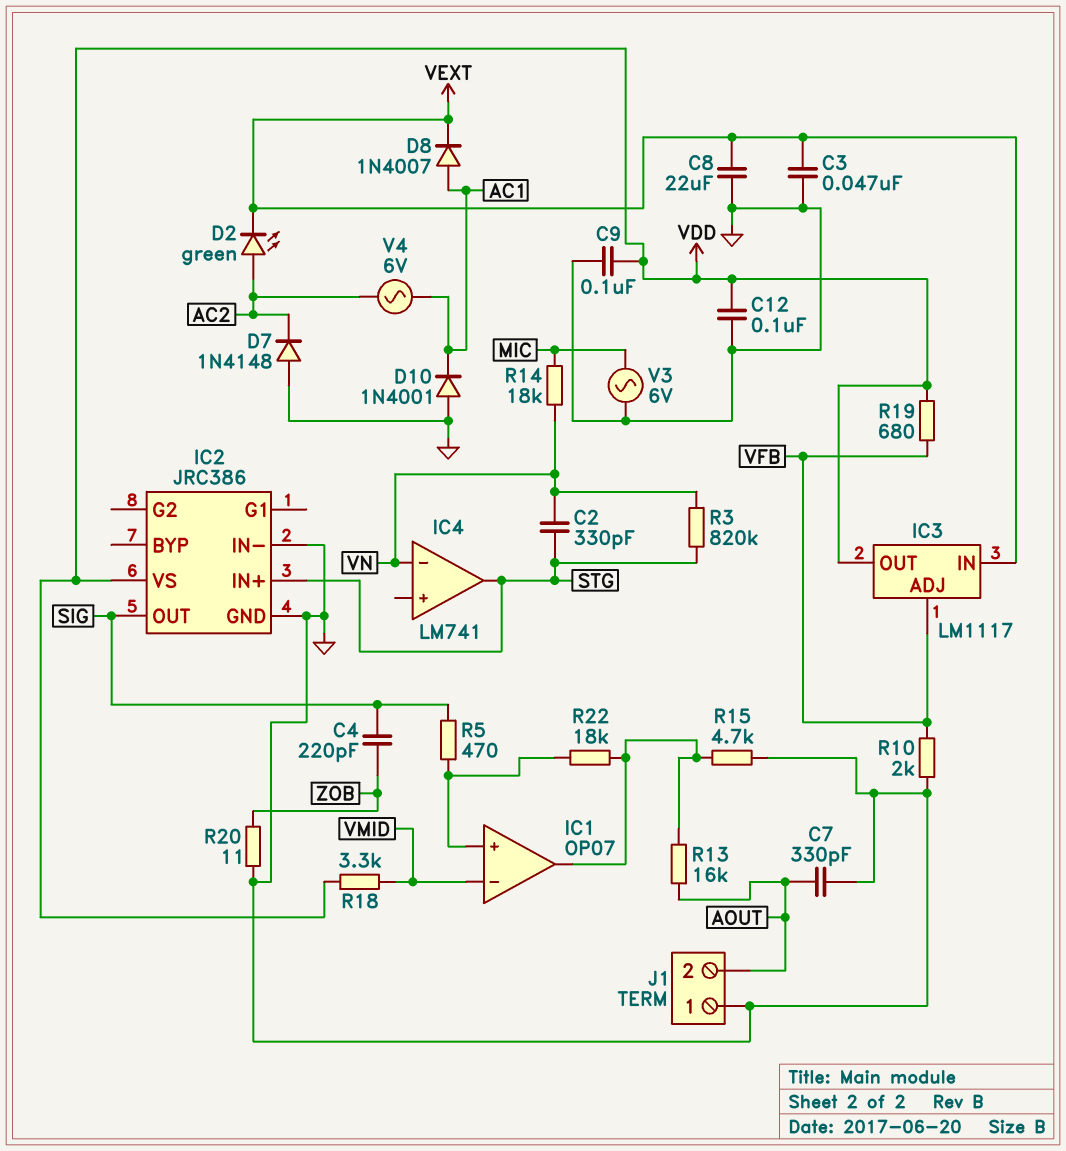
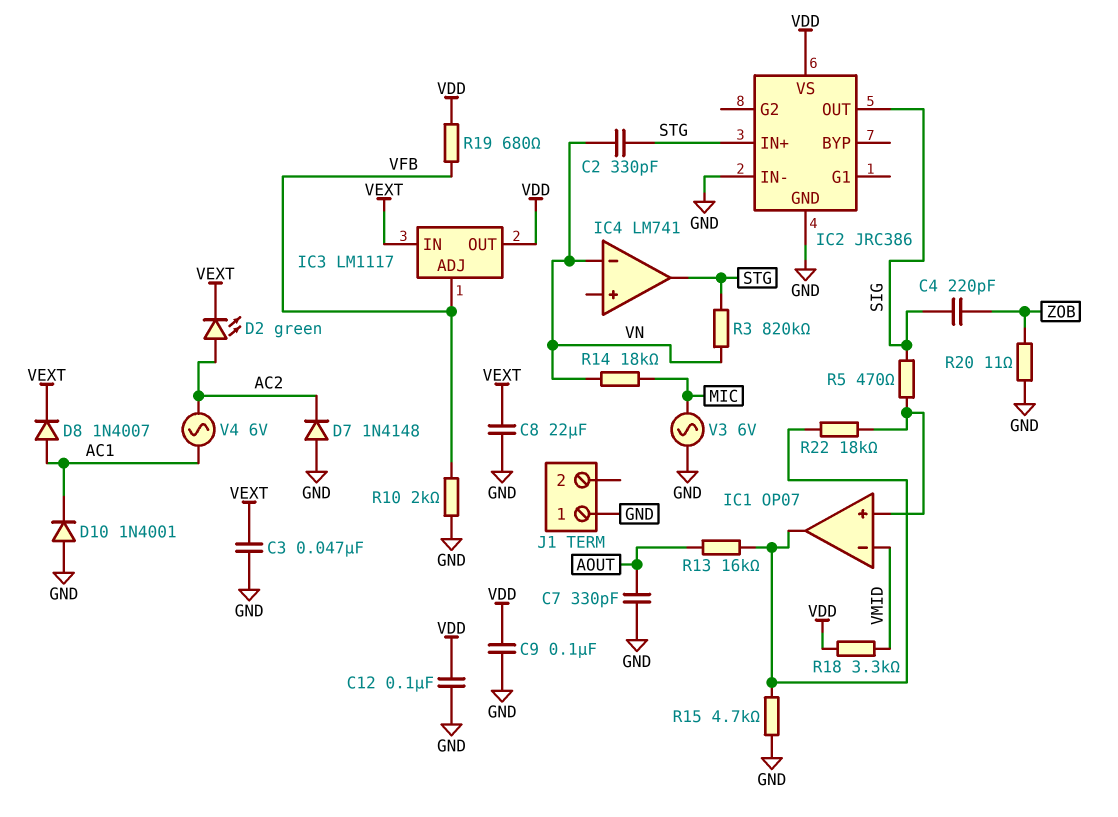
J1 pin 2: AOUT -> none

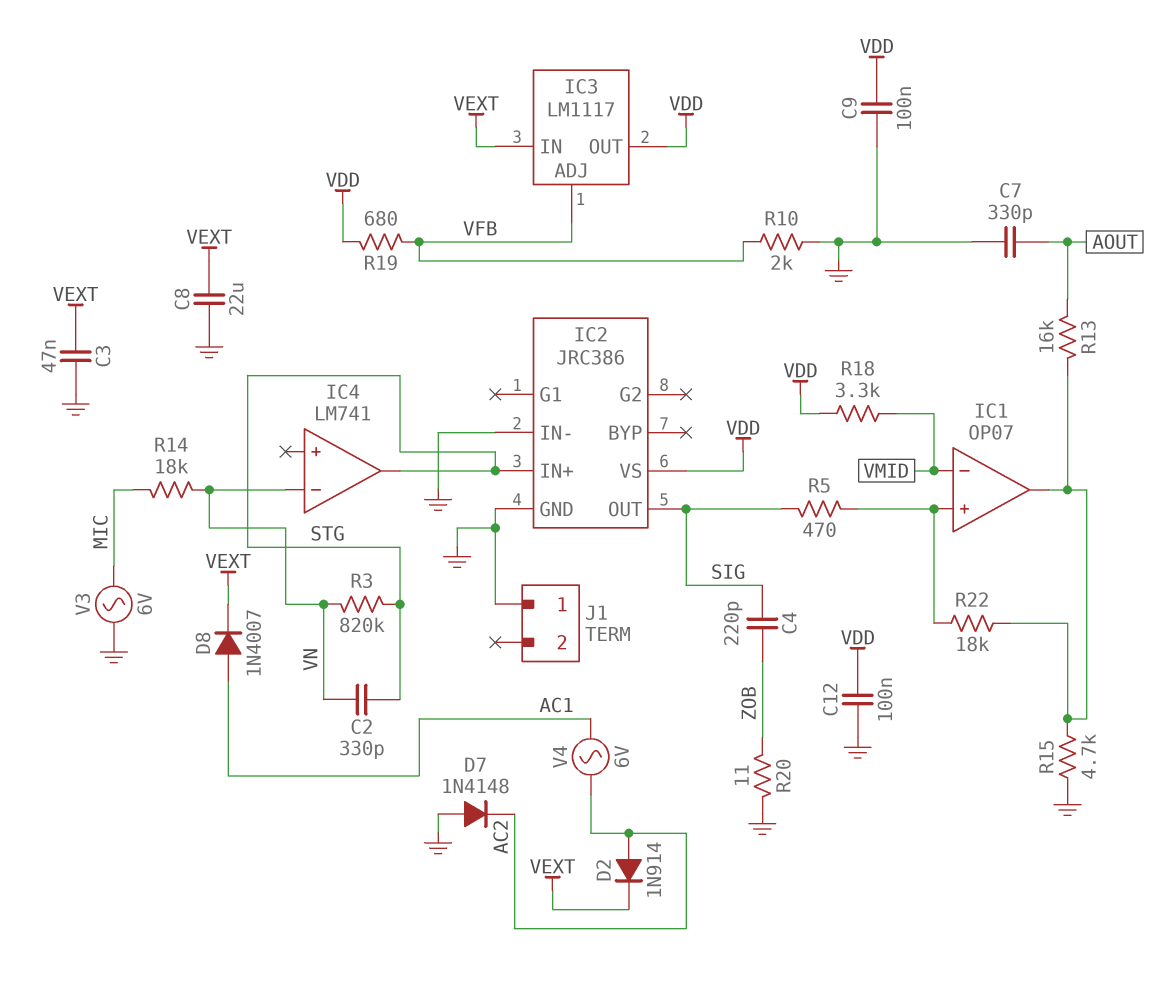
D2: LED green (A AC2, K VEXT) -> diode 1N914 (A AC2, K VEXT)
D10: diode 1N4001 (A GND, K AC1) -> none

